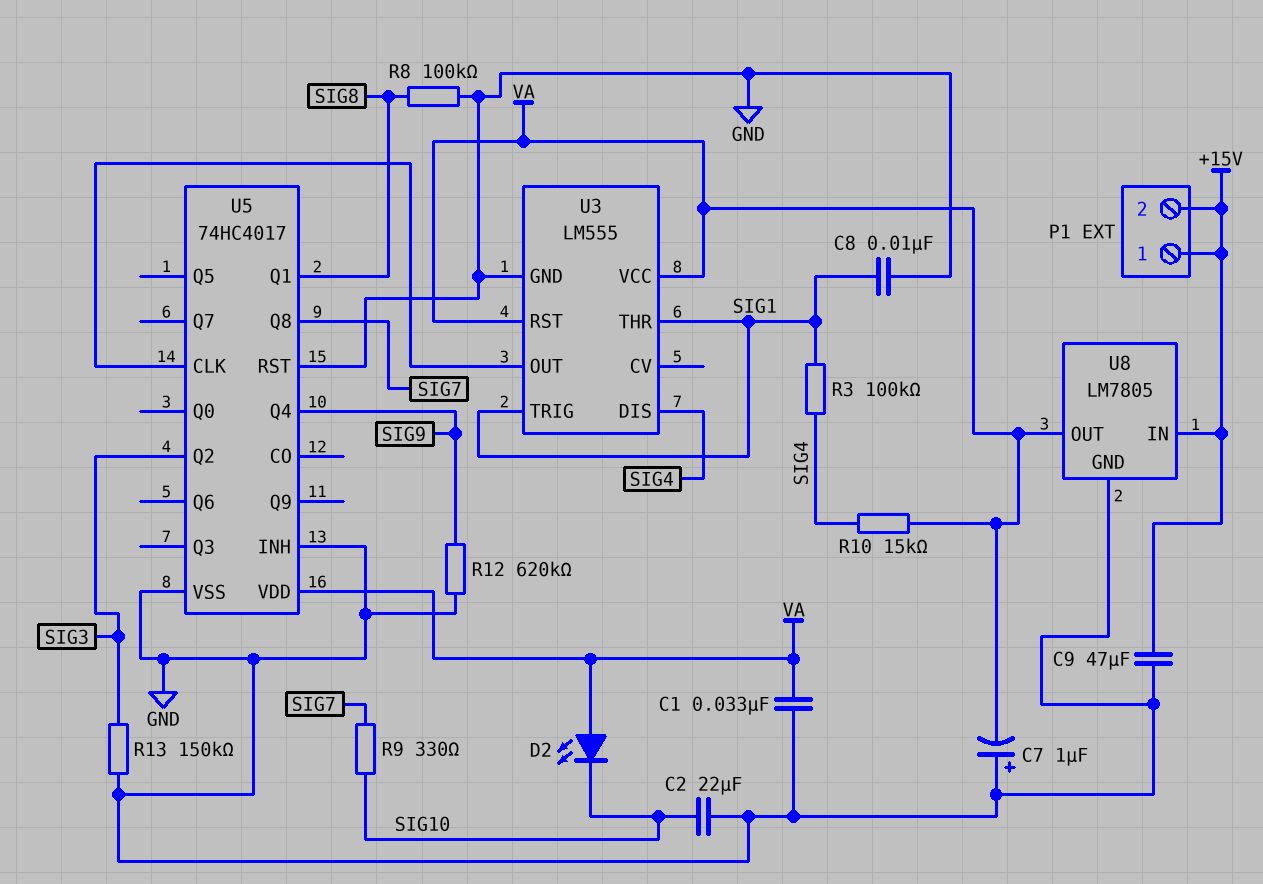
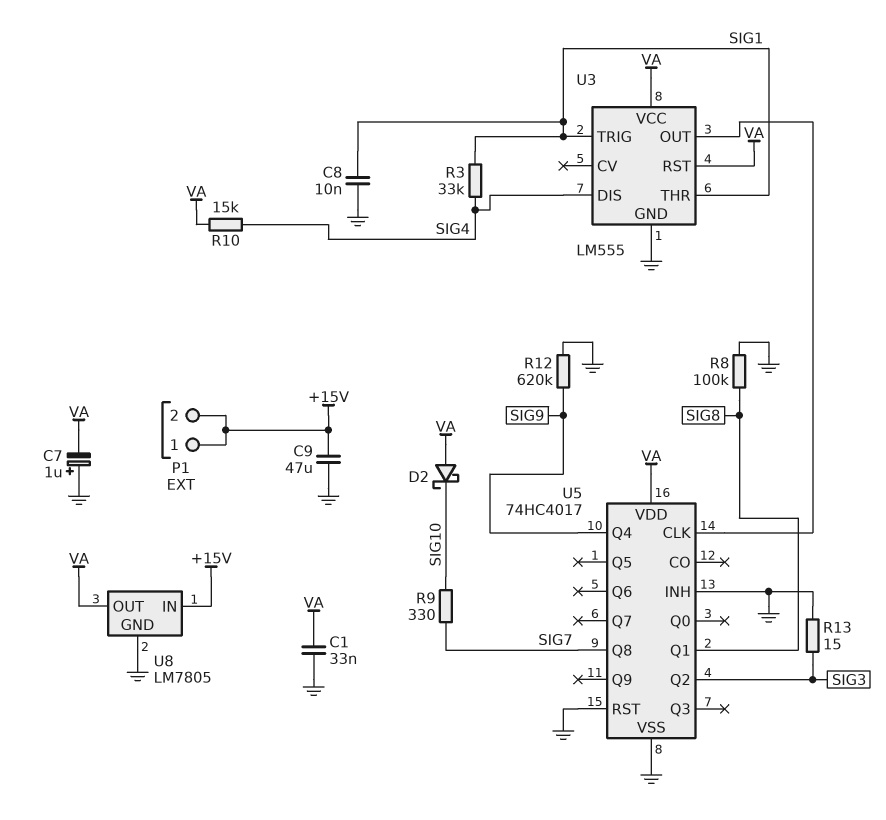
C2: 22uF (GND, SIG10) -> none
D2: LED (A VA, K SIG10) -> schottky (A VA, K SIG10)
R3: 100k (SIG1, SIG4) -> 33k (SIG1, SIG4)
R13: 150k (GND, SIG3) -> 15 (GND, SIG3)

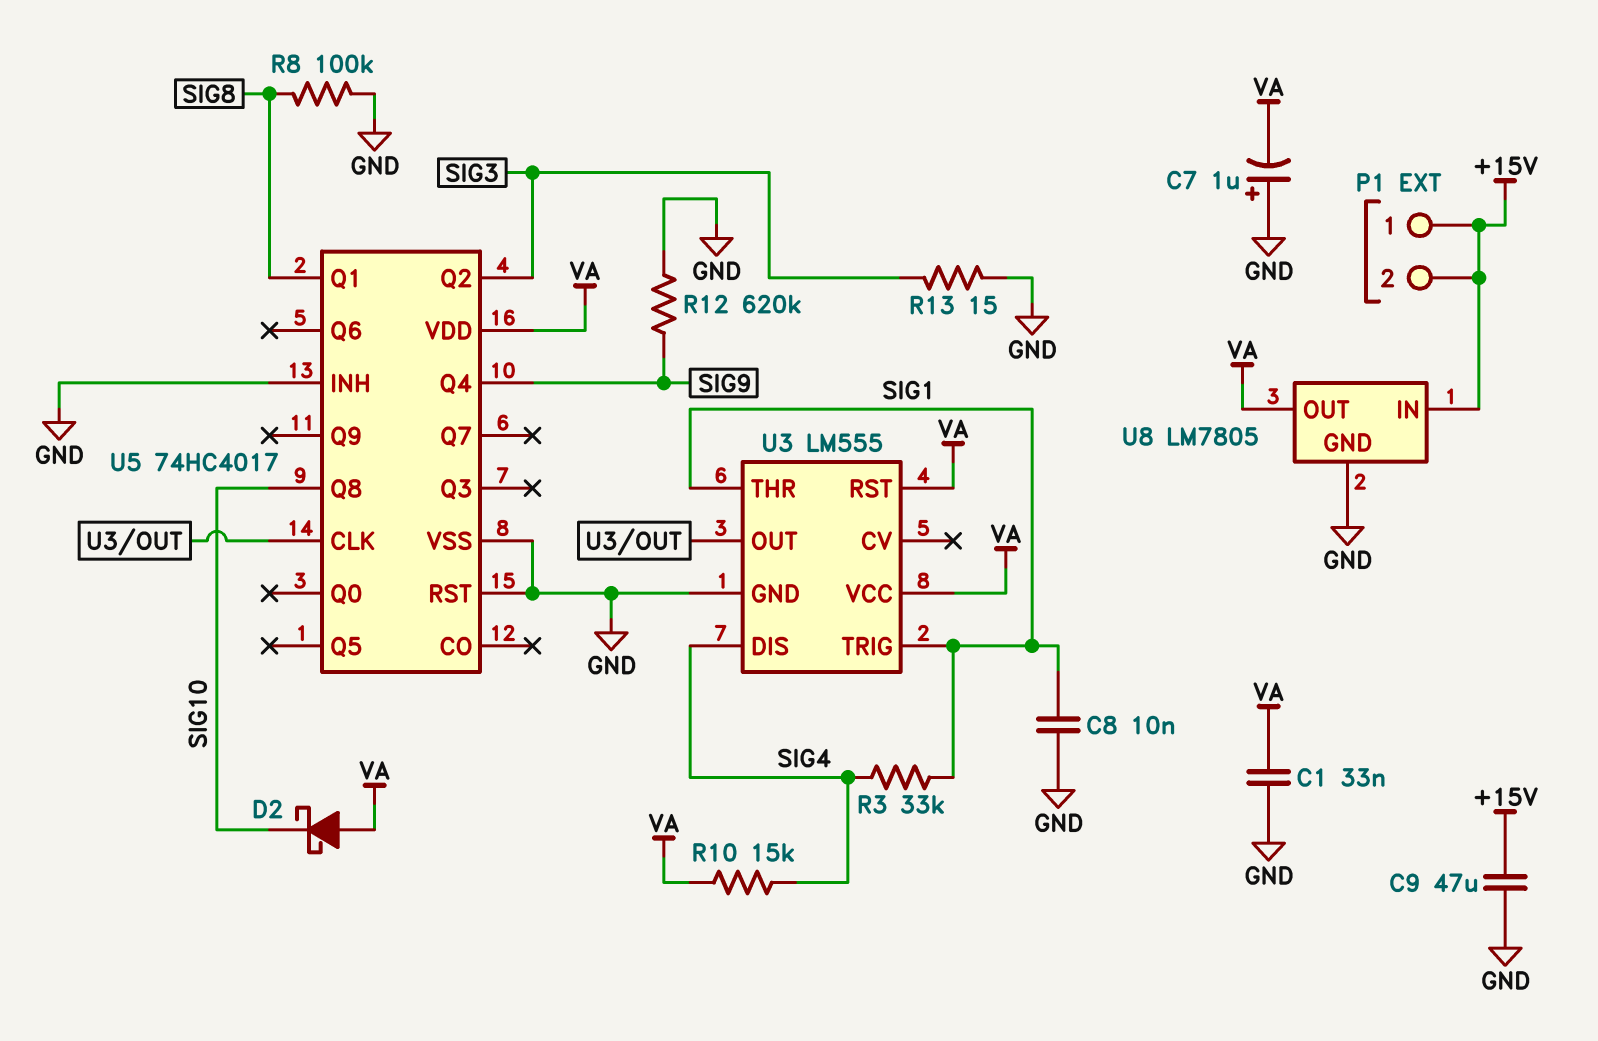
R9: 330 (SIG7, SIG10) -> none
U5 pin Q8: SIG7 -> SIG10

